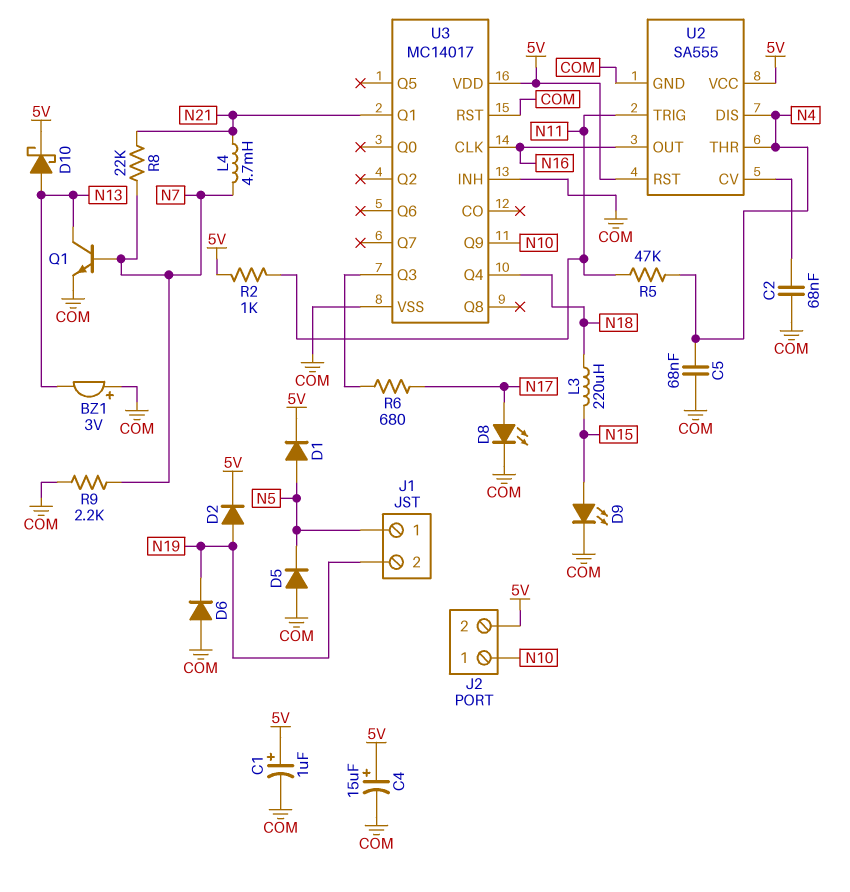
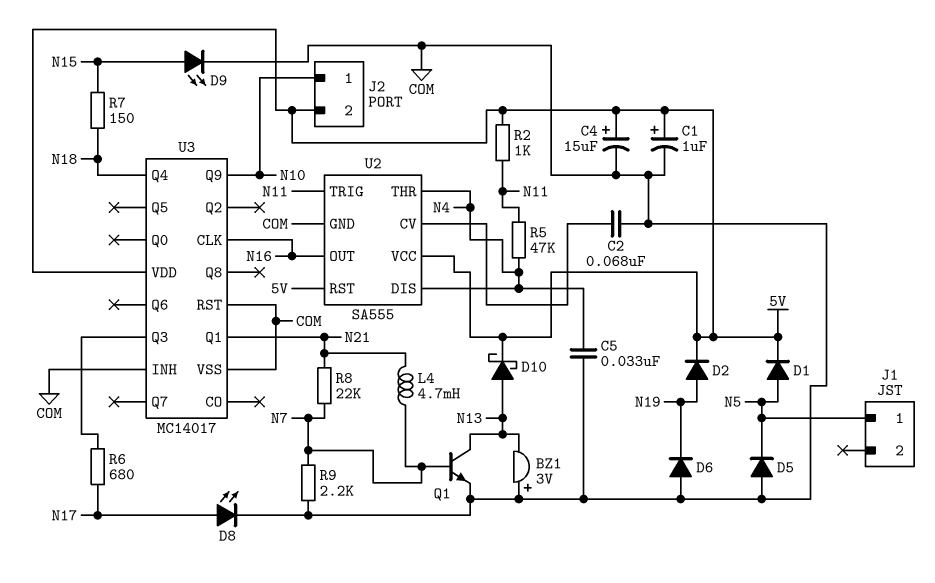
C5: 68nF (COM, N4) -> 33nF (COM, N4)
J1 pin 2: N19 -> none
L3: 220uH (N15, N18) -> none
R7: none -> 150 (N15, N18)

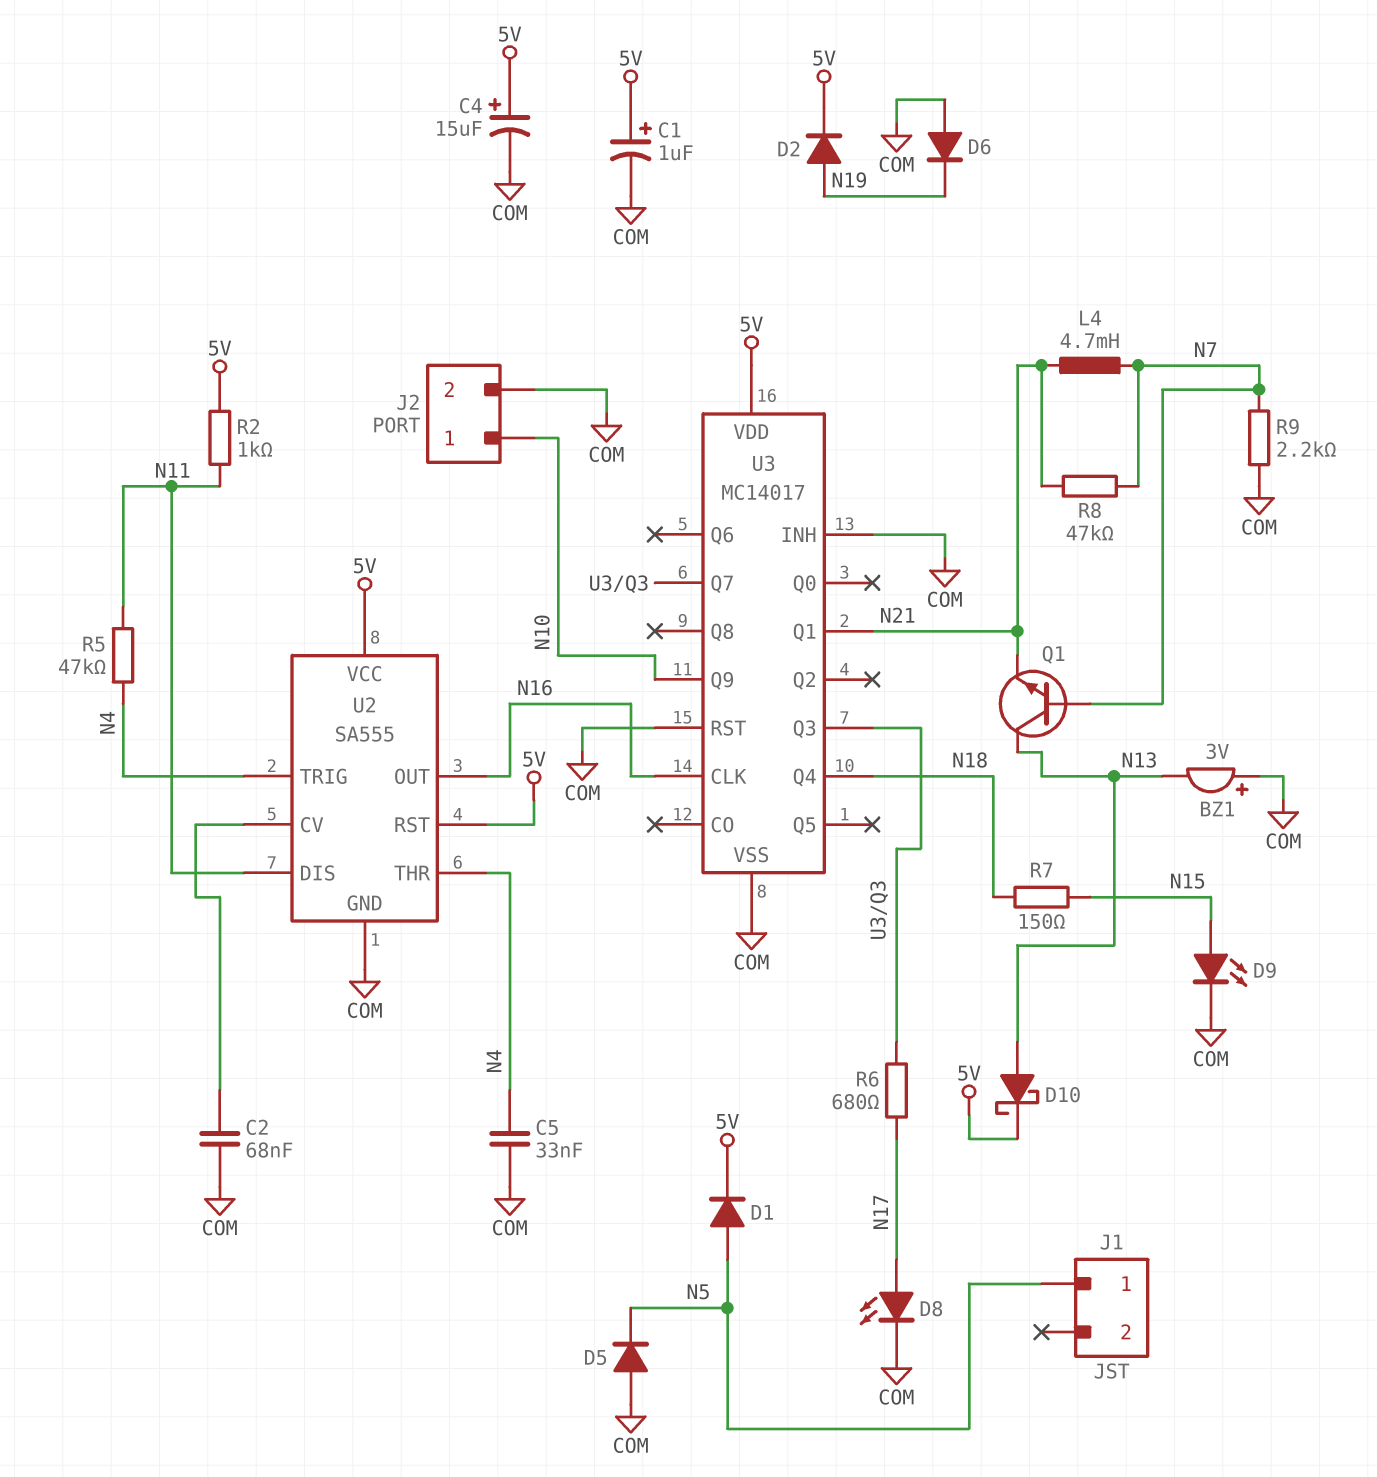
J2 pin 2: 5V -> COM
Q1: NPN (B N7, C N13, E COM) -> NPN (B N7, C N13, E N21)
R8: 22k (N7, N21) -> 47k (N7, N21)
U2 pin DIS: N4 -> N11
U2 pin TRIG: N11 -> N4
U3 pin Q7: none -> U3/Q3

